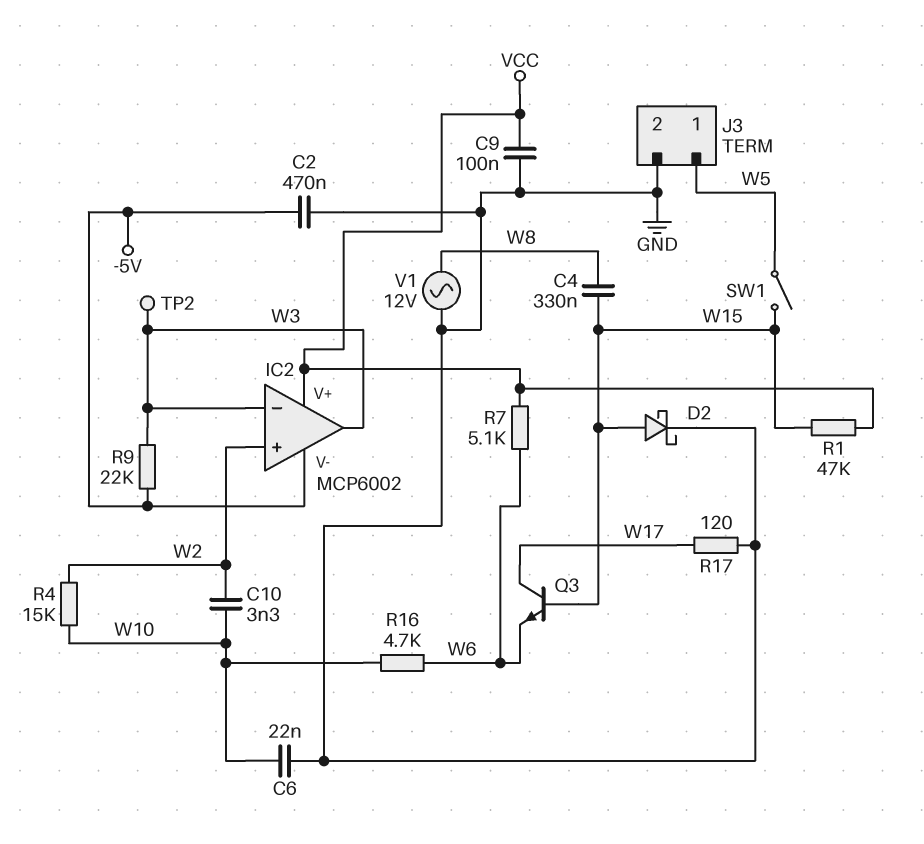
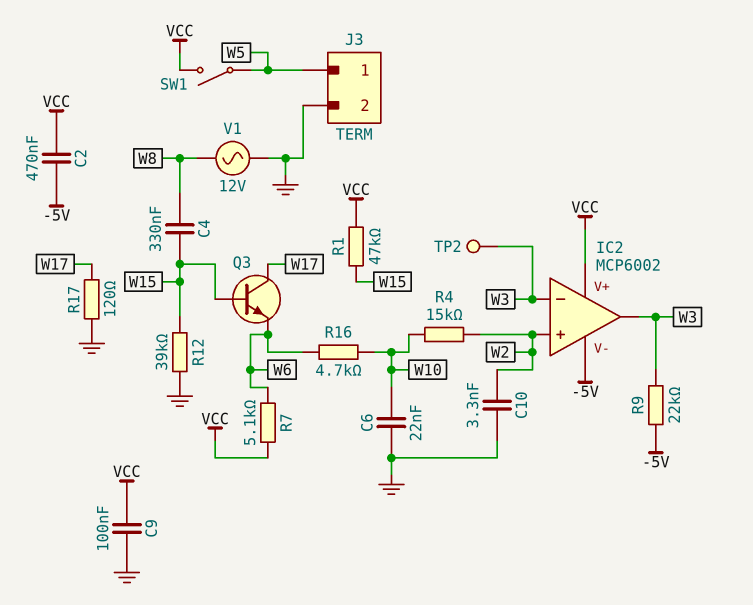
C2: 470nF (-5V, GND) -> 470nF (-5V, VCC)
C10: 3.3nF (W2, W10) -> 3.3nF (GND, W2)
D2: schottky (A W15, K GND) -> none
R12: none -> 39k (GND, W15)
SW1: switch (W5, W15) -> switch (VCC, W5)

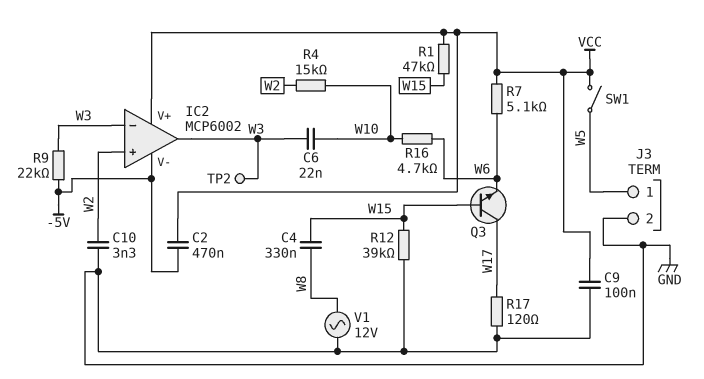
C6: 22nF (GND, W10) -> 22nF (W3, W10)

